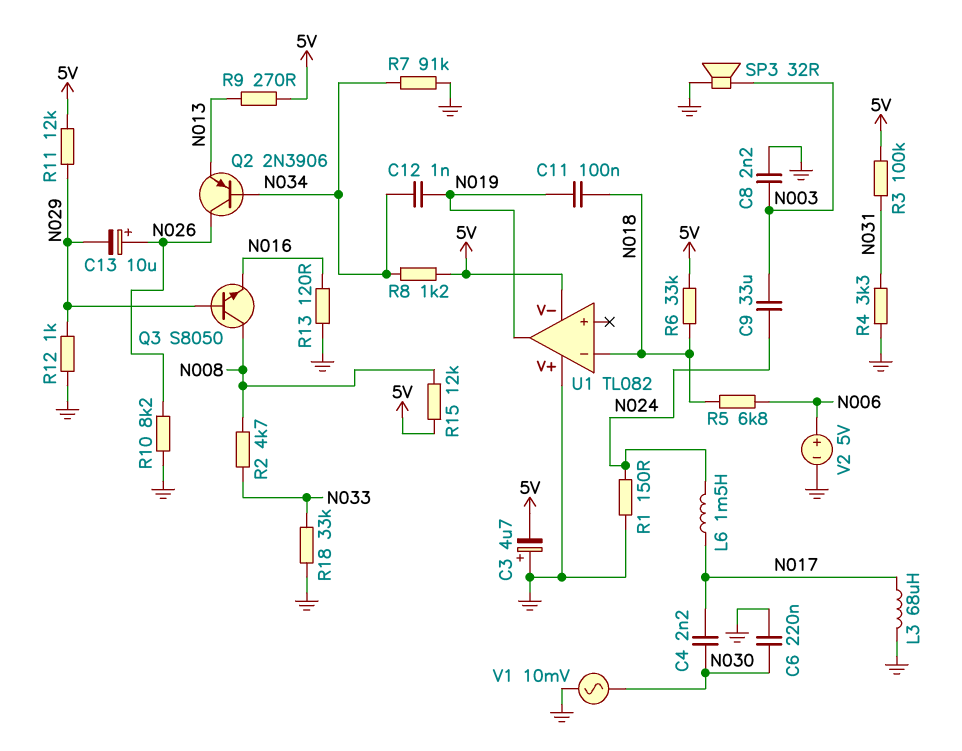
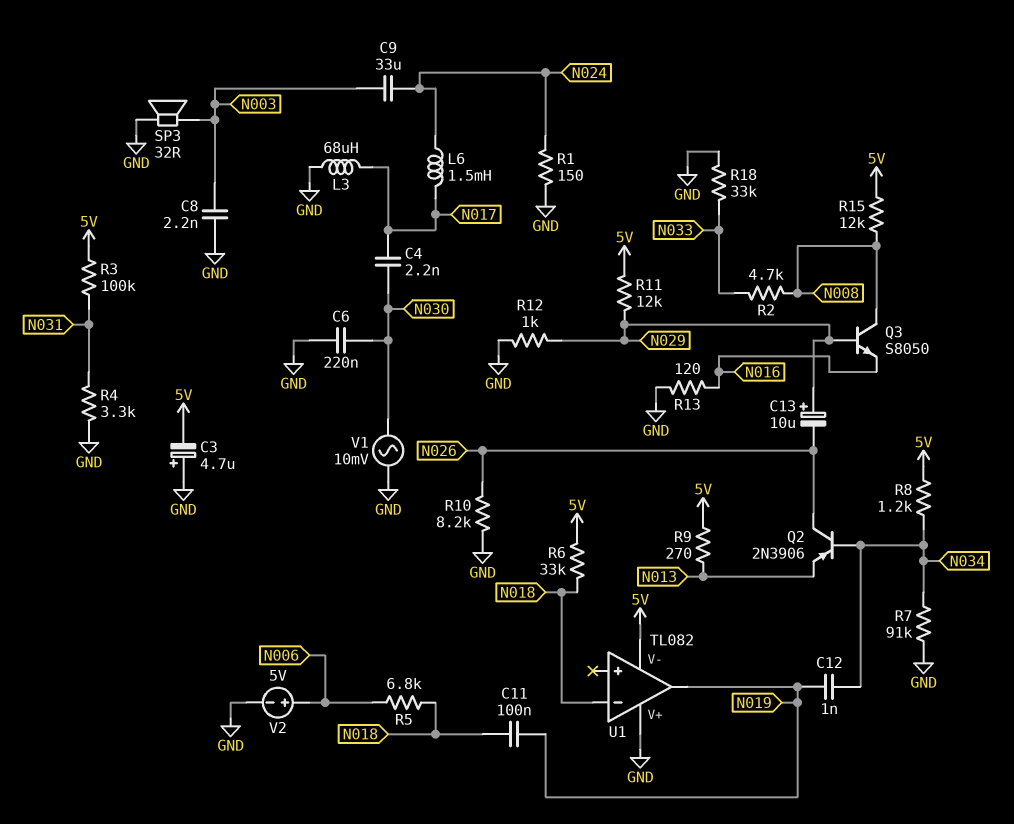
C13: 10uF (plus N026, minus N029) -> 10uF (plus N029, minus N026)

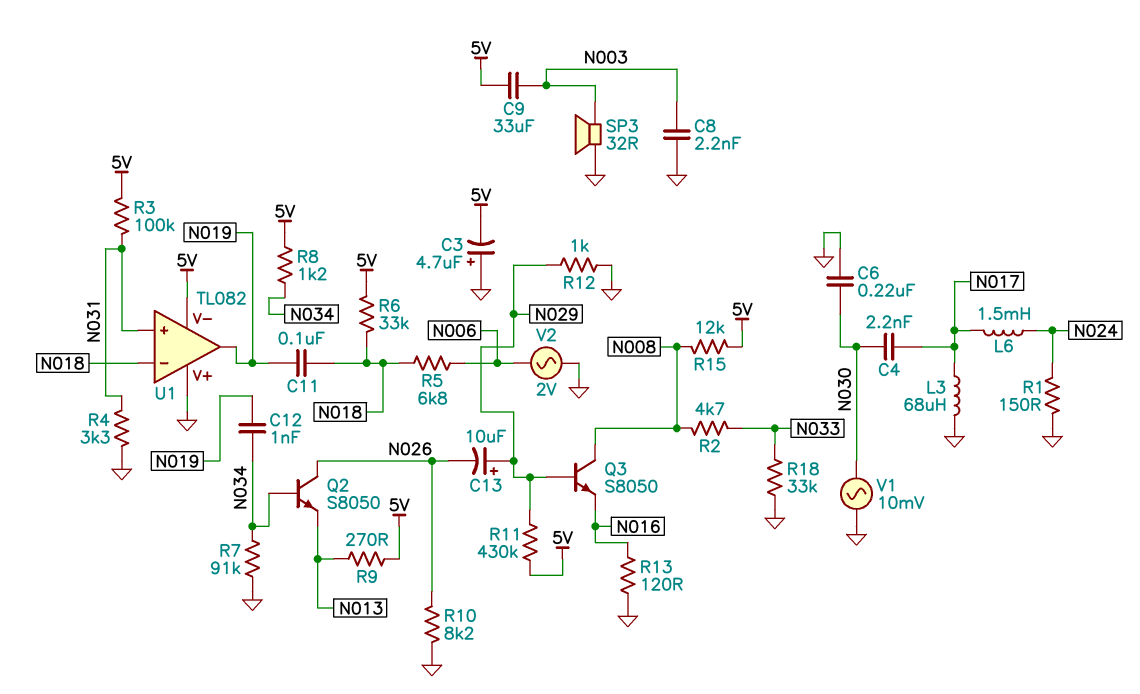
C9: 33uF (N003, N024) -> 33uF (5V, N003)
Q2: PNP 2N3906 (B N034, C N026, E N013) -> NPN S8050 (B N034, C N026, E N013)
R11: 12k (5V, N029) -> 430k (5V, N029)
U1 pin in+: none -> N031
V2: 5V (plus N006, minus GND) -> AC 2V (GND, N006)

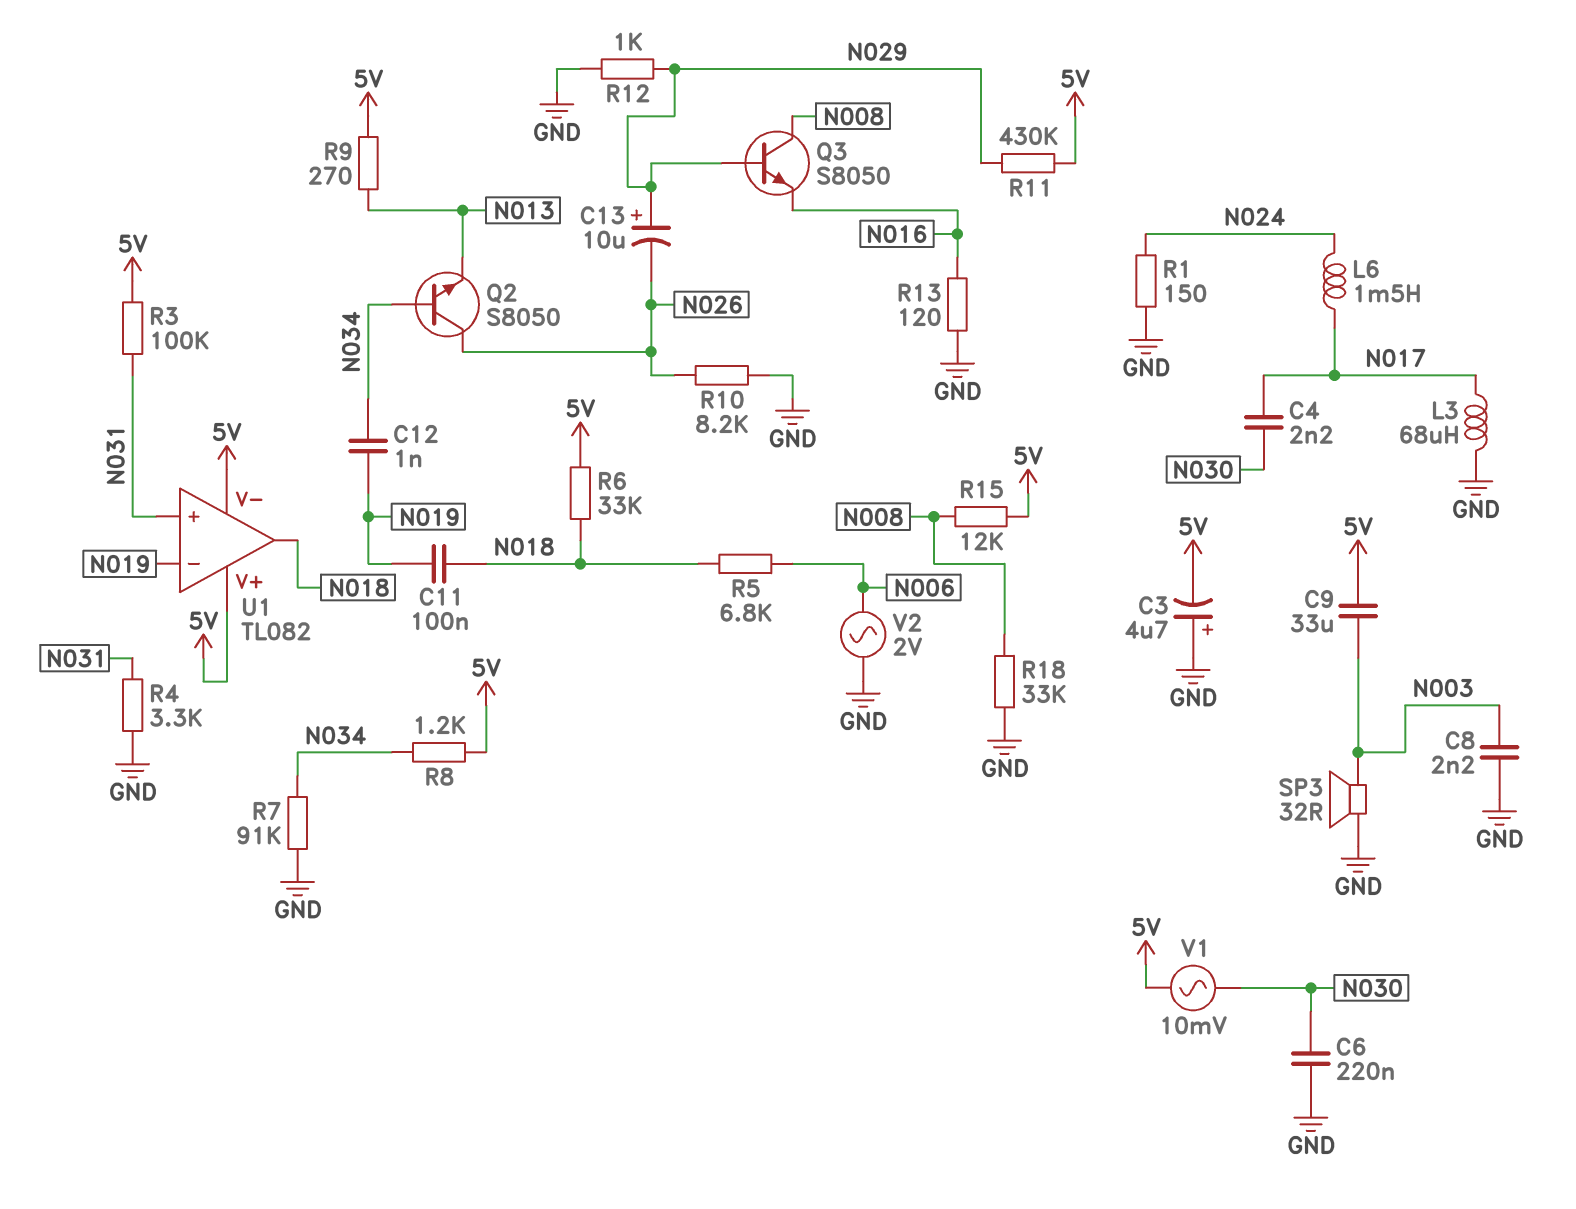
R2: 4.7k (N008, N033) -> none
R18: 33k (GND, N033) -> 33k (GND, N008)
U1 pin V+: GND -> 5V
U1 pin in-: N018 -> N019
U1 pin out: N019 -> N018
V1: AC 10mV (GND, N030) -> AC 10mV (5V, N030)

